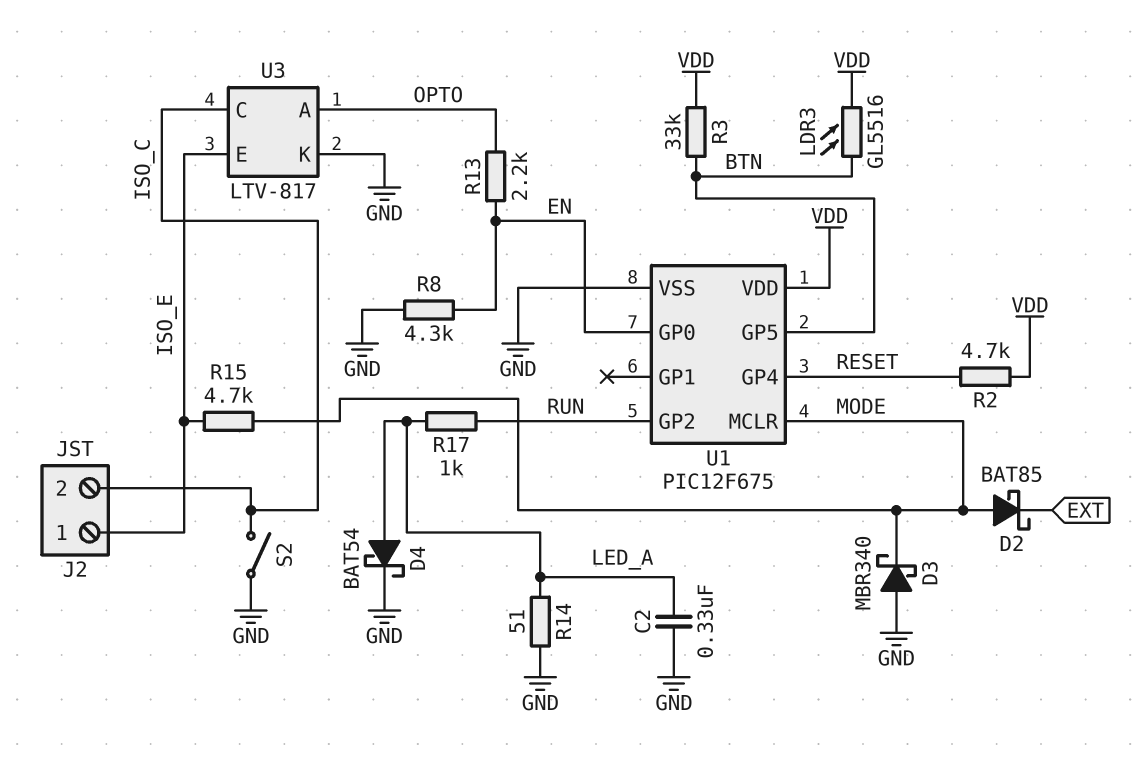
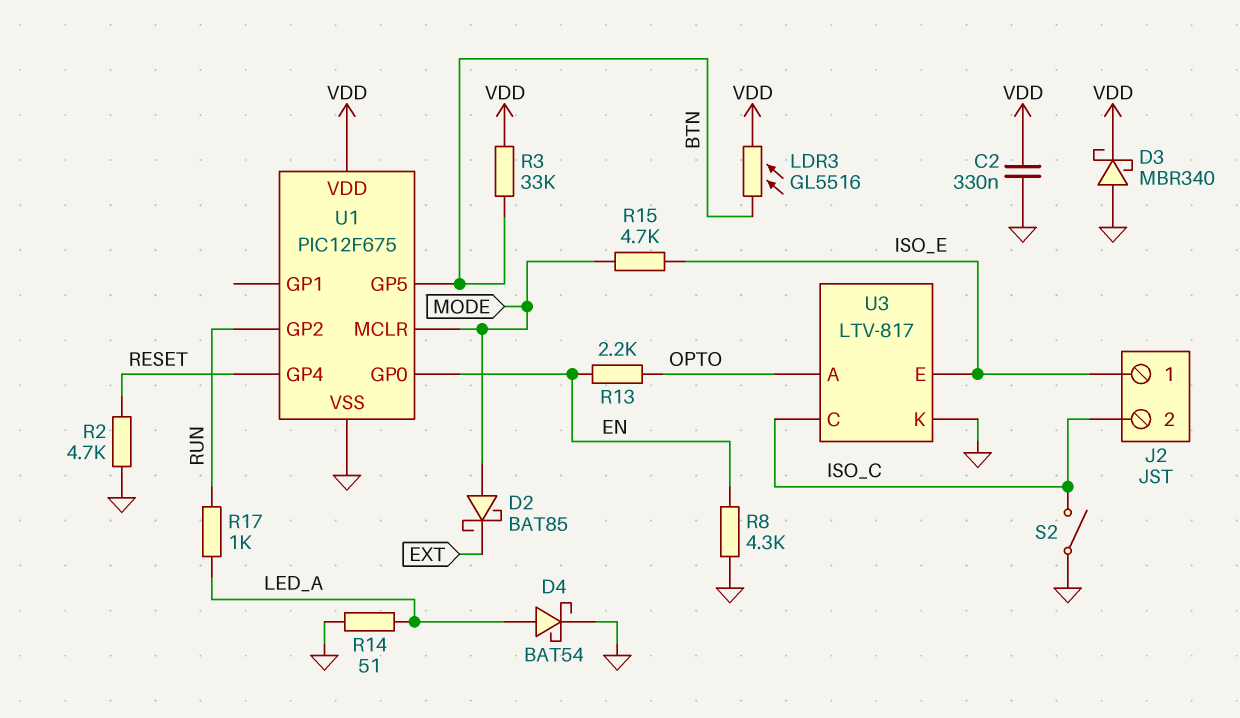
C2: 330nF (GND, LED_A) -> 330nF (GND, VDD)
D3: schottky MBR340 (A GND, K MODE) -> schottky MBR340 (A GND, K VDD)
R2: 4.7k (RESET, VDD) -> 4.7k (GND, RESET)

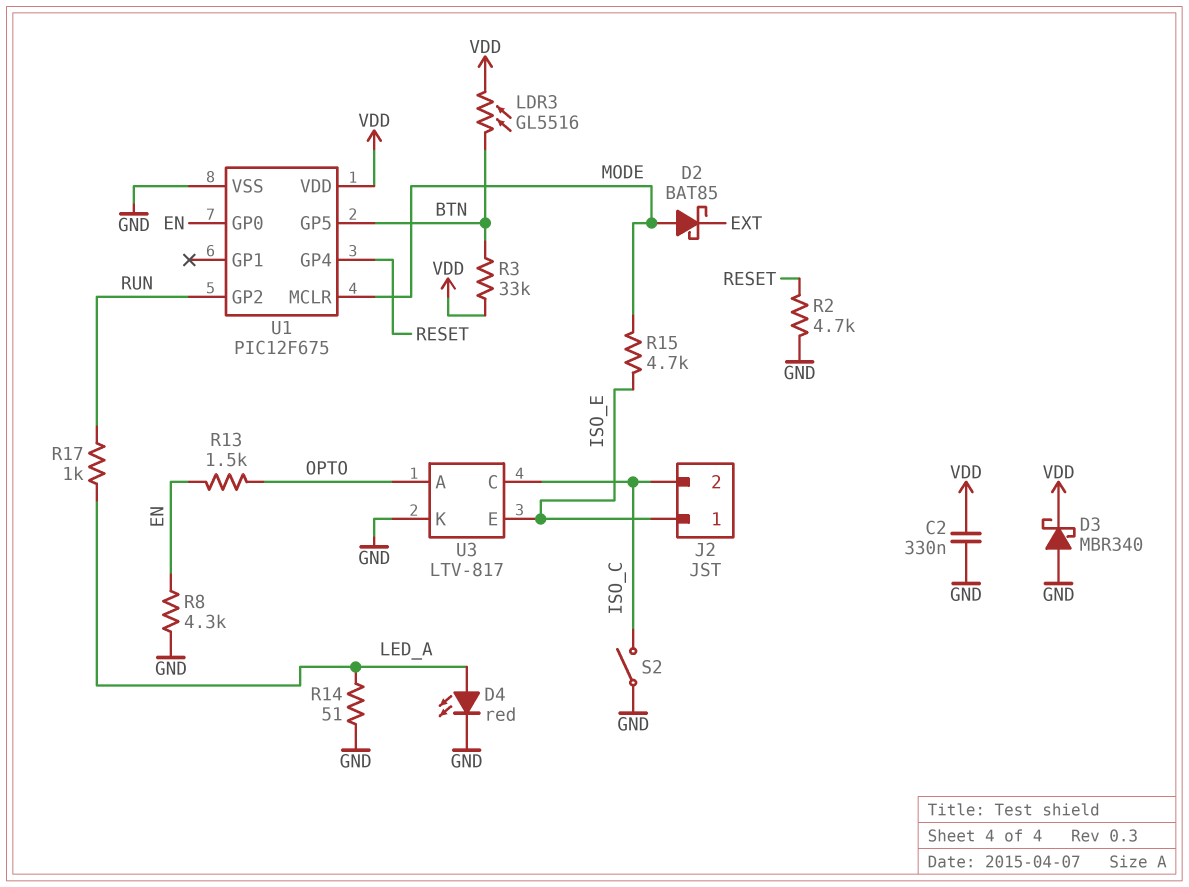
D4: schottky BAT54 (A LED_A, K GND) -> LED red (A LED_A, K GND)
R13: 2.2k (EN, OPTO) -> 1.5k (EN, OPTO)

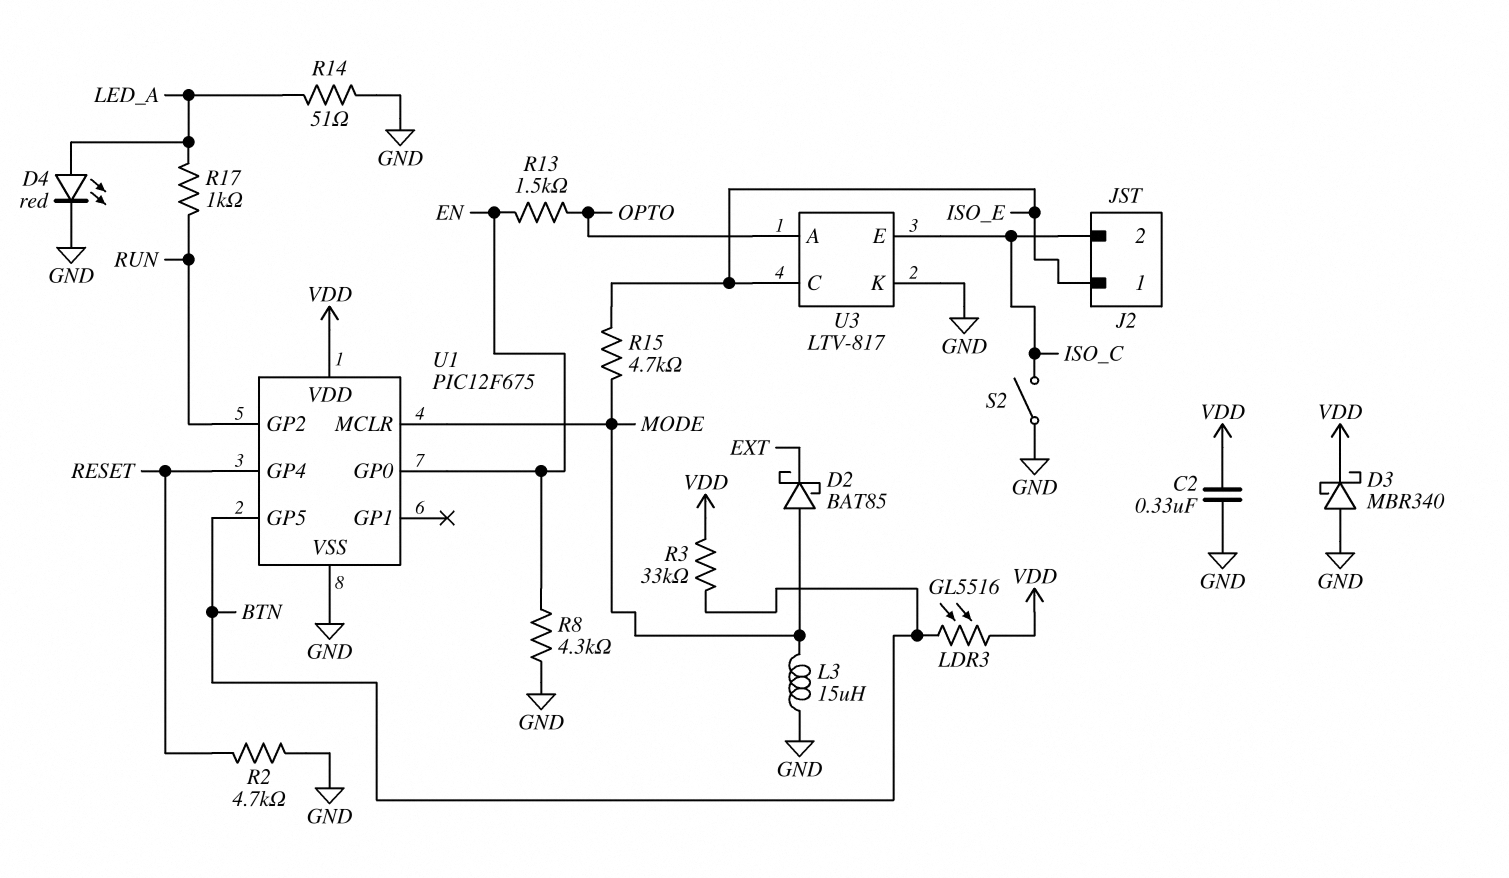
L3: none -> 15uH (GND, MODE)
U3 pin C: ISO_C -> ISO_E
U3 pin E: ISO_E -> ISO_C

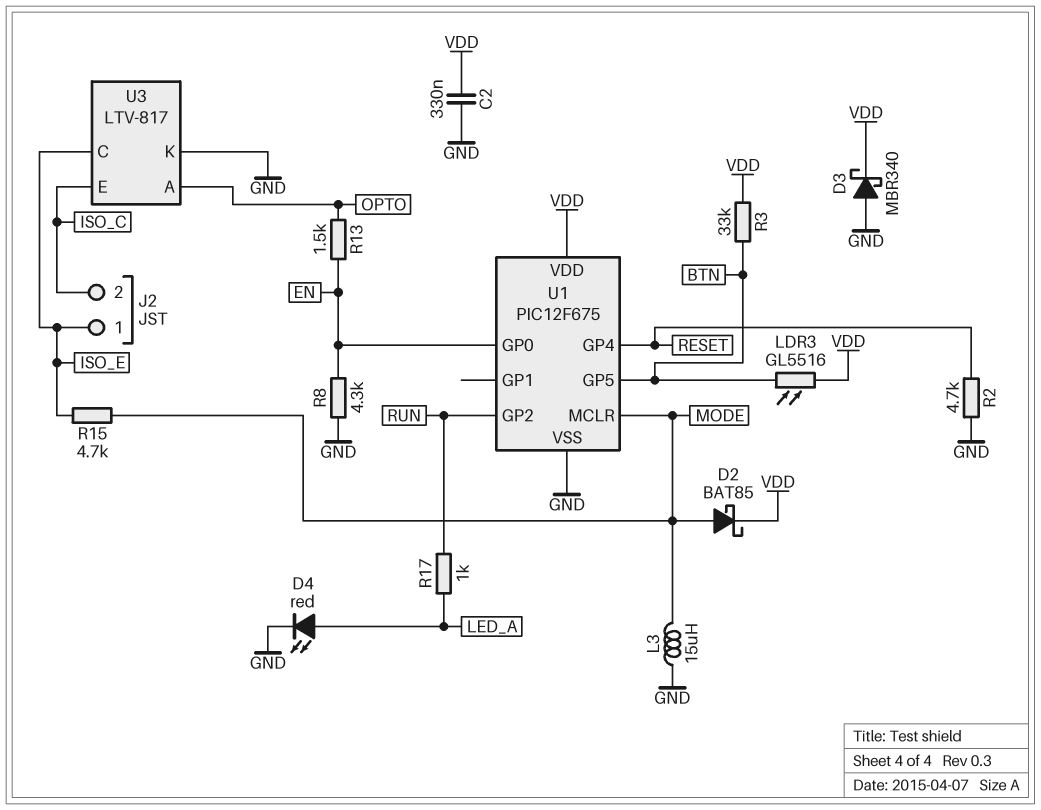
D2: schottky BAT85 (A MODE, K EXT) -> schottky BAT85 (A MODE, K VDD)
R14: 51 (GND, LED_A) -> none
S2: switch (GND, ISO_C) -> none

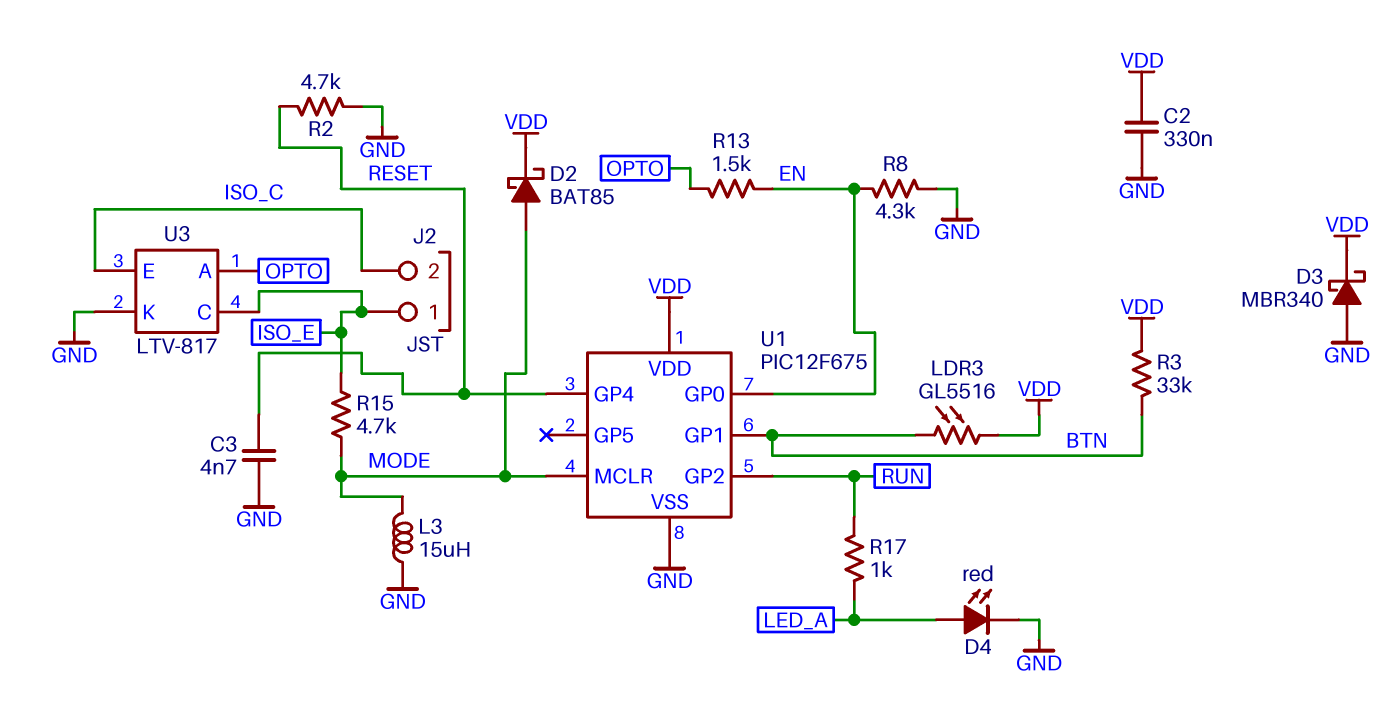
C3: none -> 4.7nF (GND, RESET)
U1 pin GP1: none -> BTN
U1 pin GP5: BTN -> none

